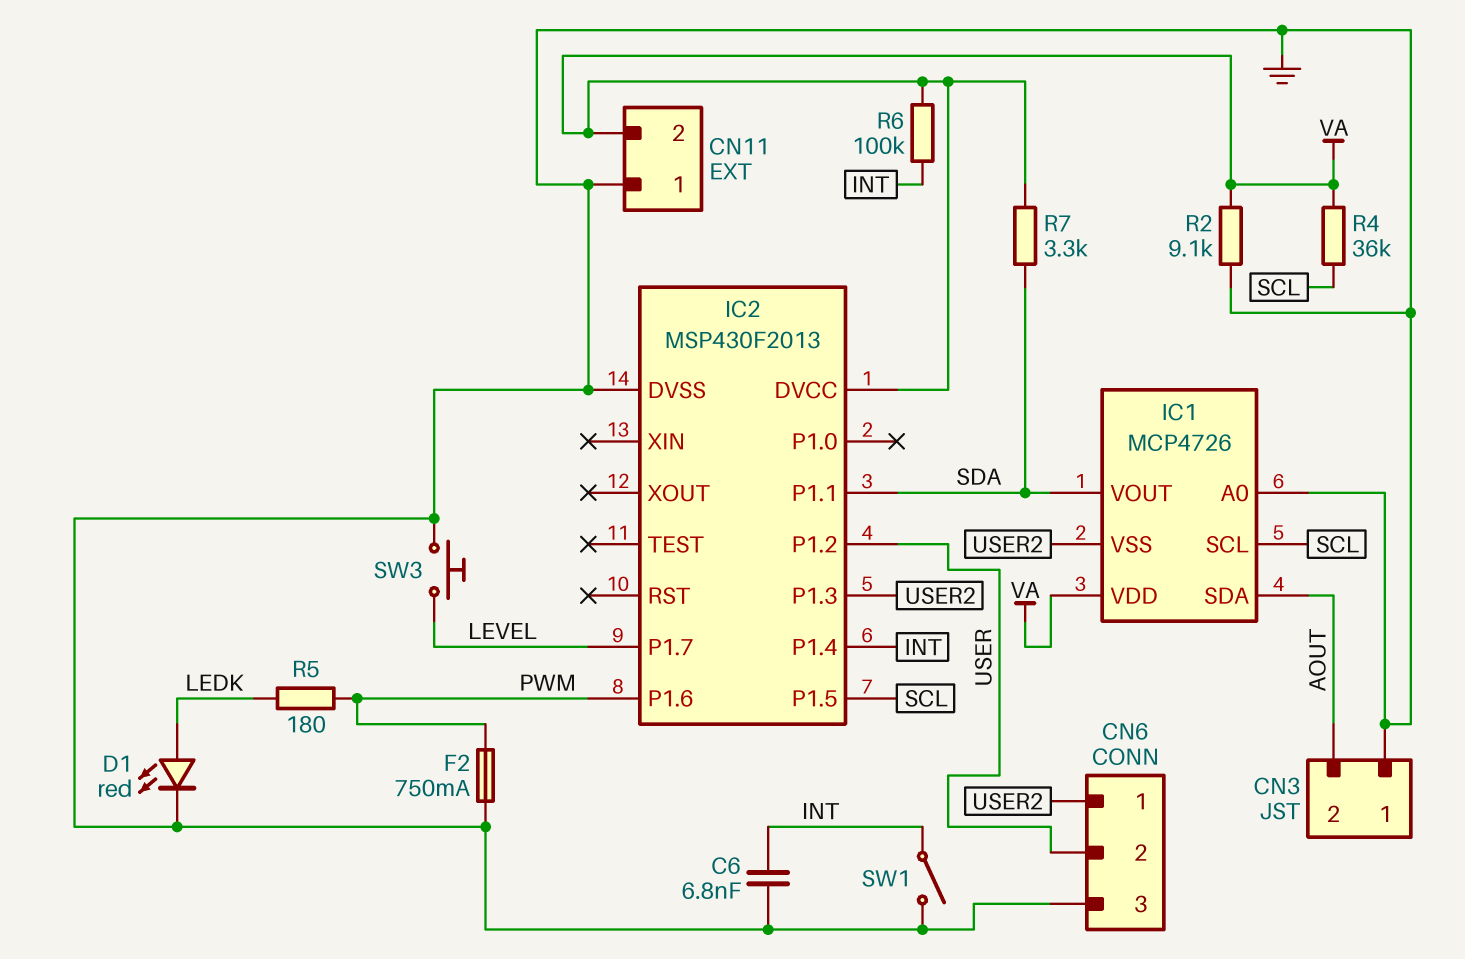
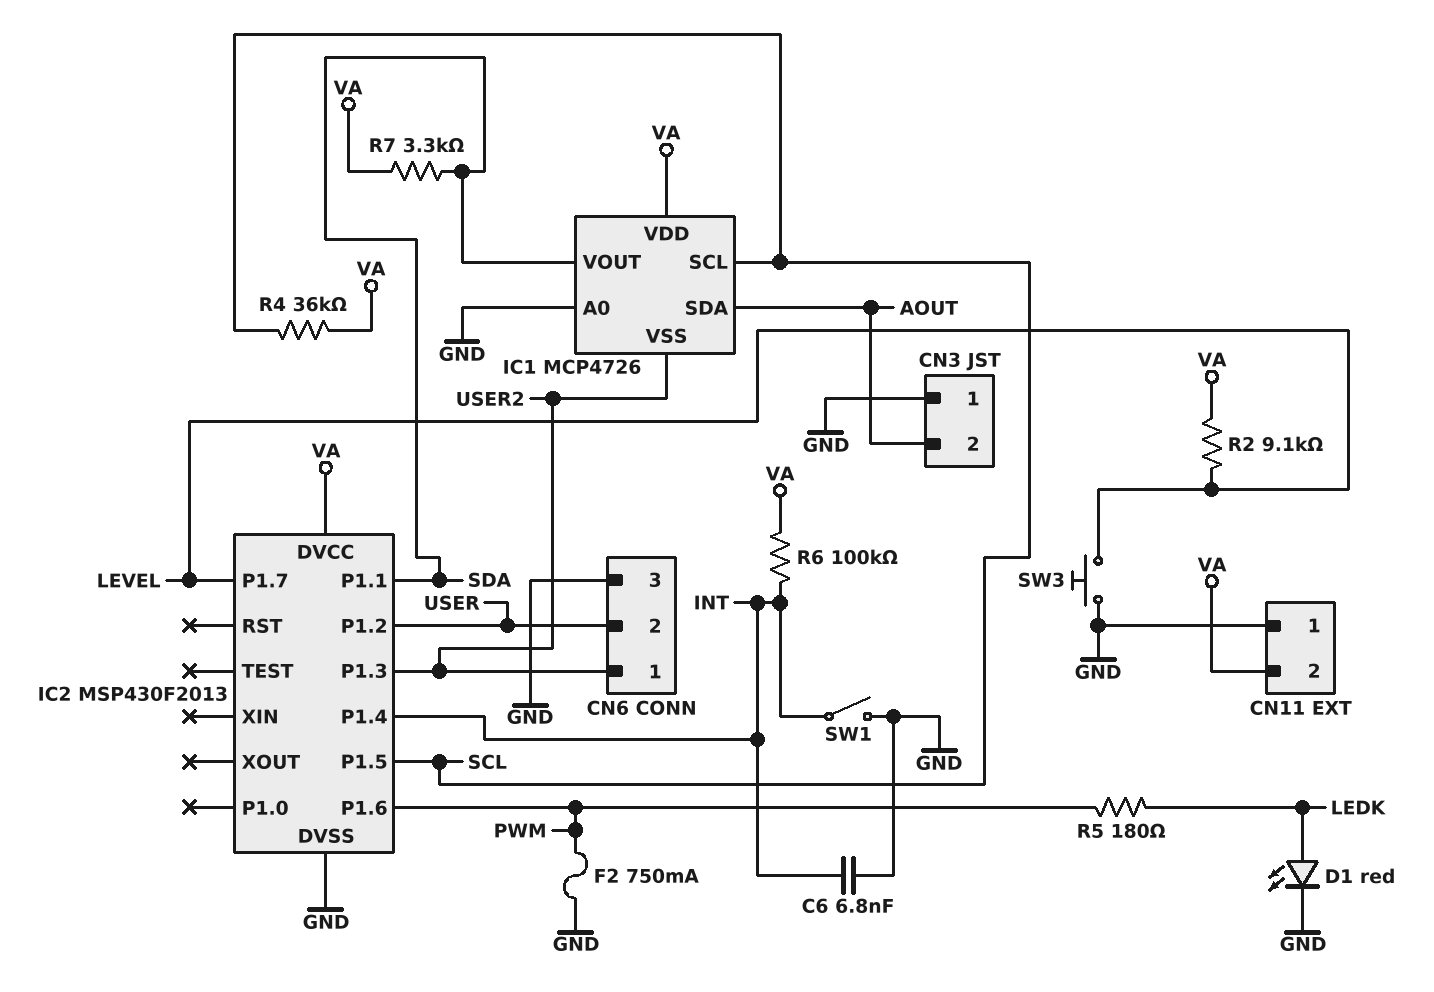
R2: 9.1k (GND, VA) -> 9.1k (LEVEL, VA)

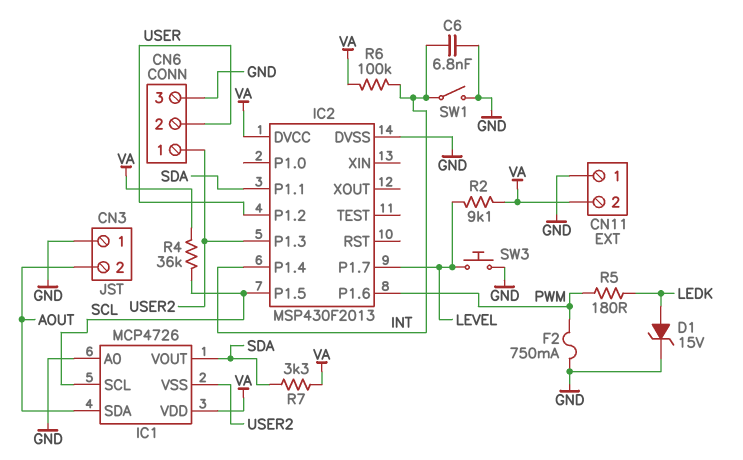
D1: LED red (A LEDK, K GND) -> zener 15V (A LEDK, K GND)

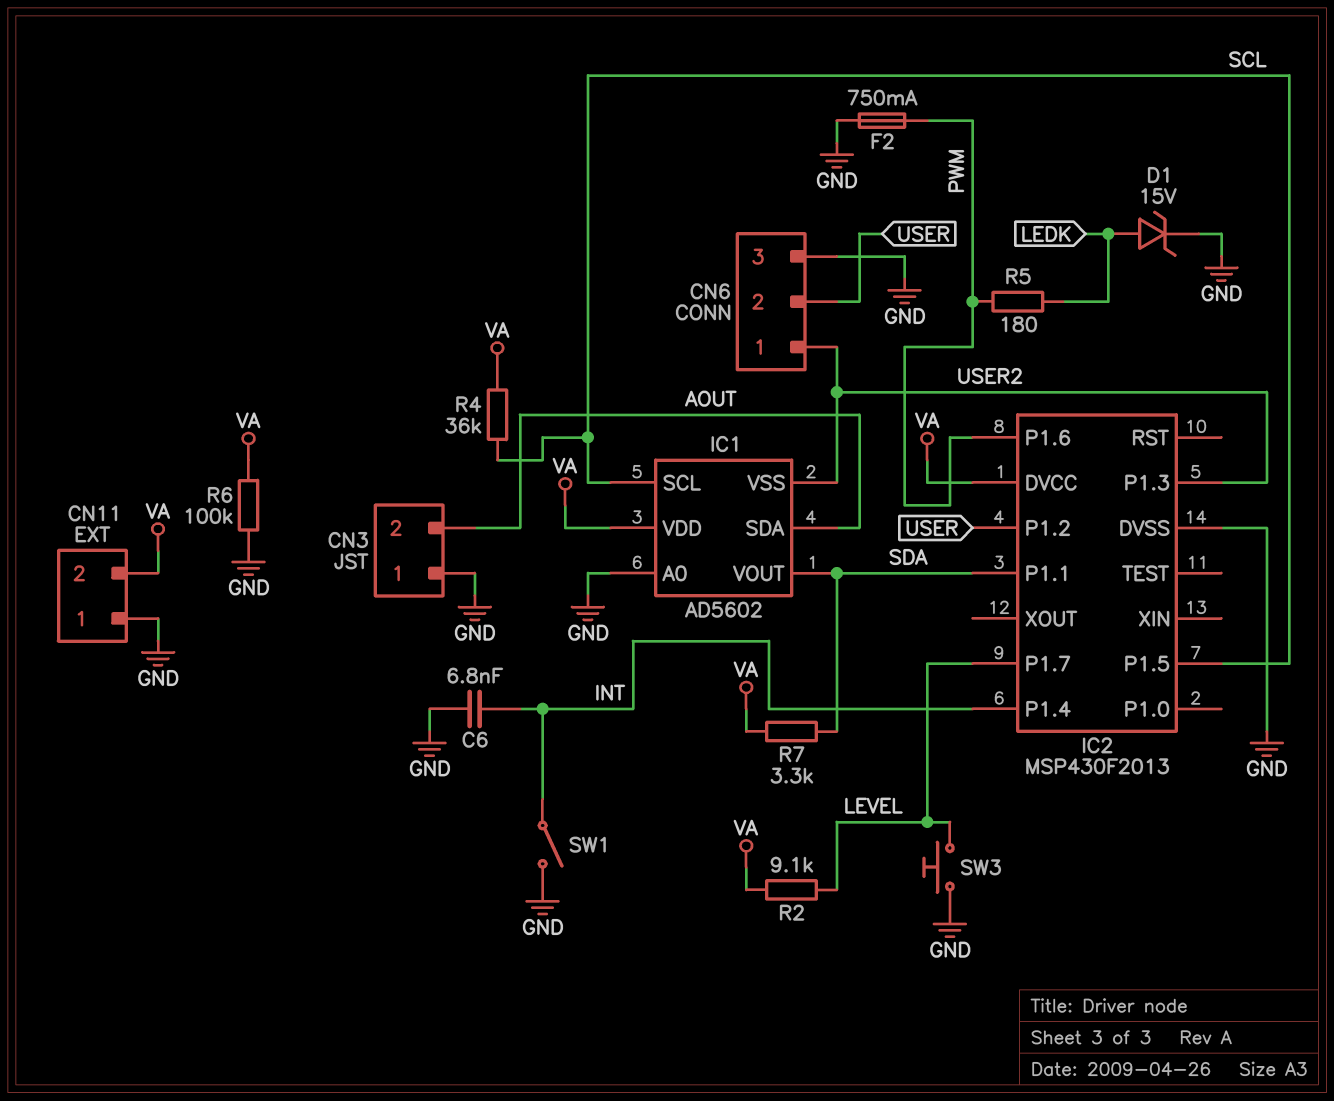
IC1: MCP4726 -> AD5602
R6: 100k (INT, VA) -> 100k (GND, VA)

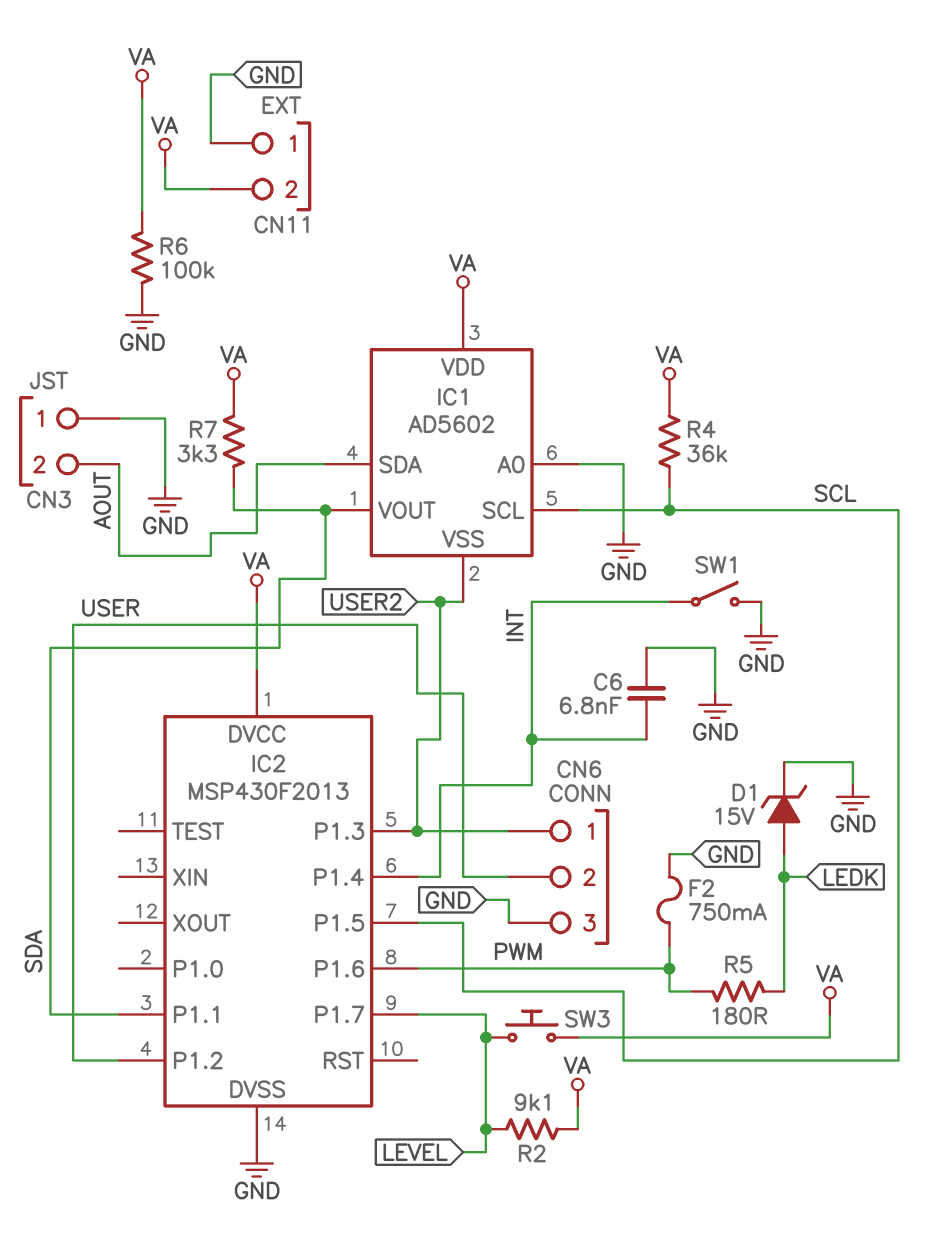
SW3: button (GND, LEVEL) -> button (LEVEL, VA)

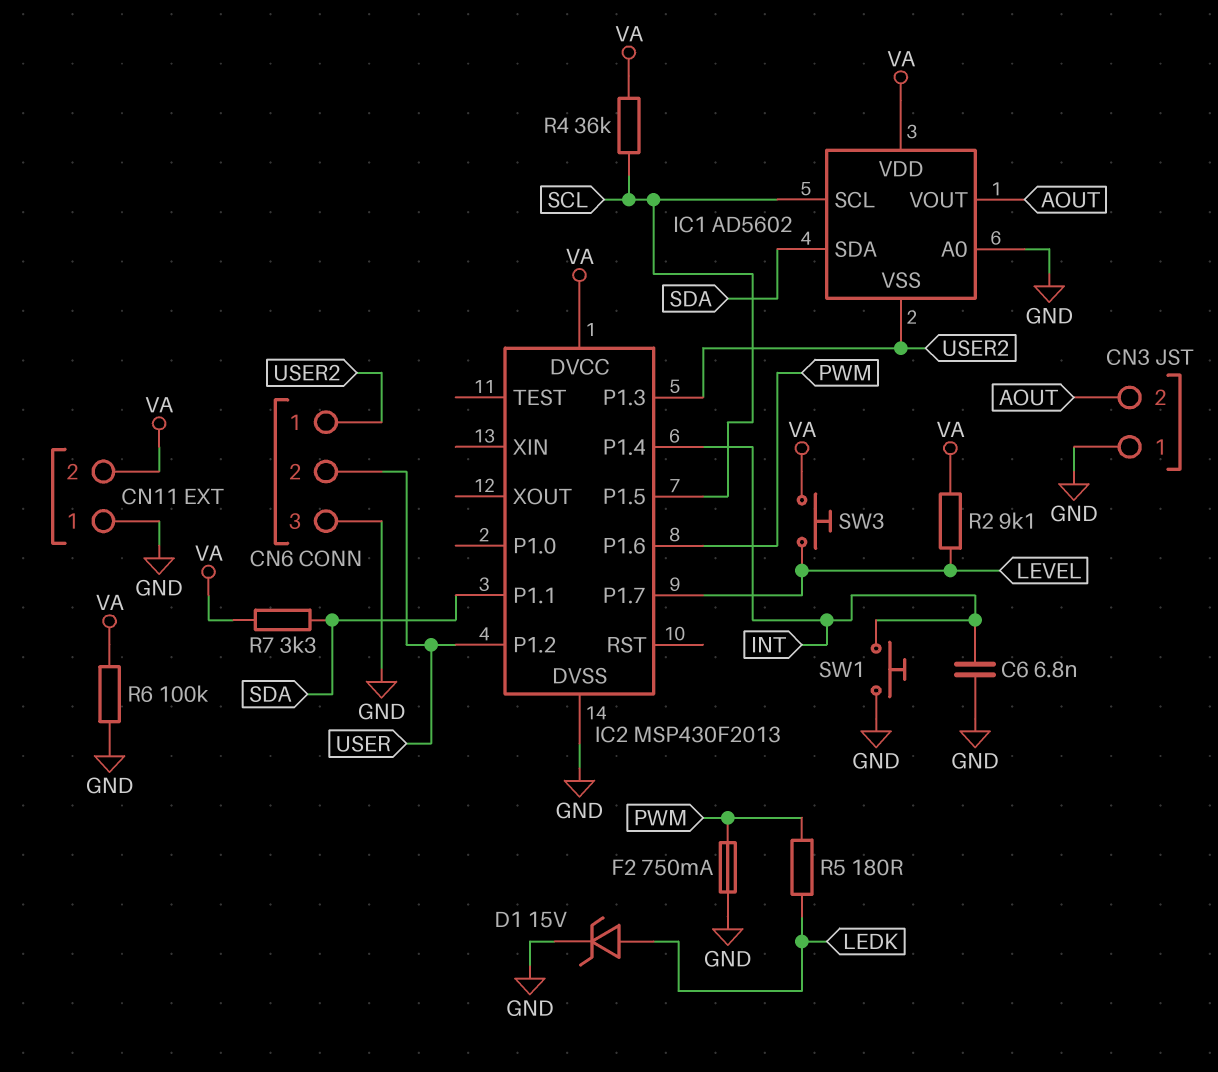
IC1 pin SDA: AOUT -> SDA
IC1 pin VOUT: SDA -> AOUT
SW1: switch (GND, INT) -> button (GND, INT)

